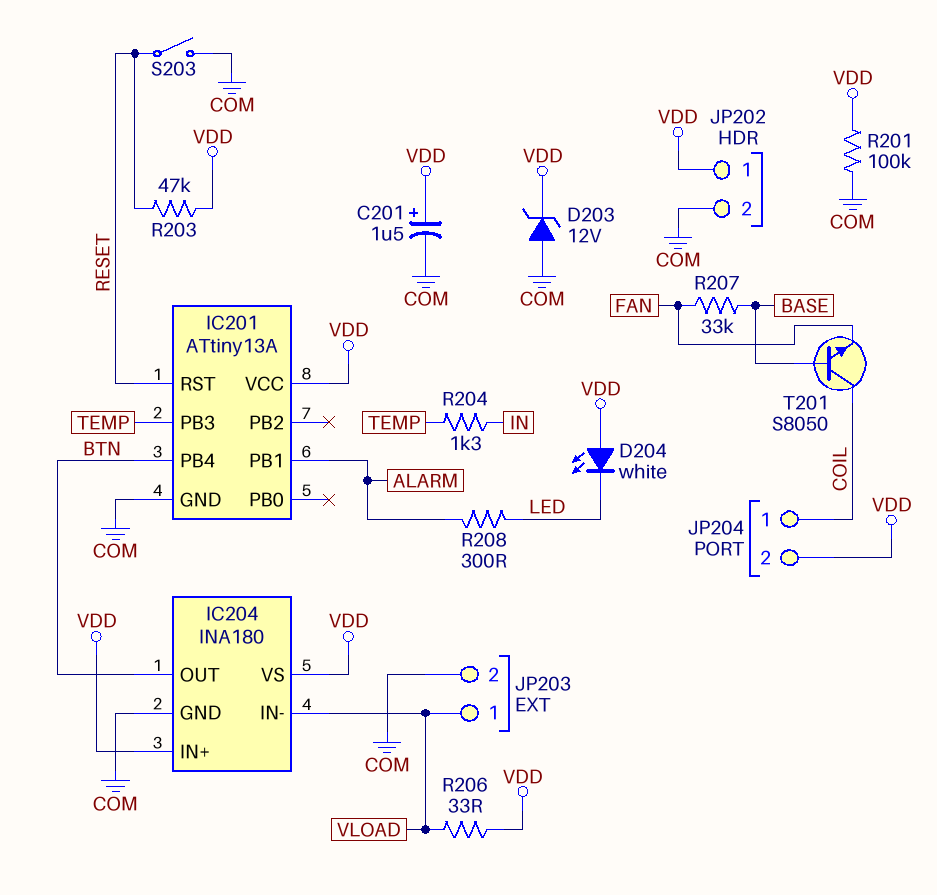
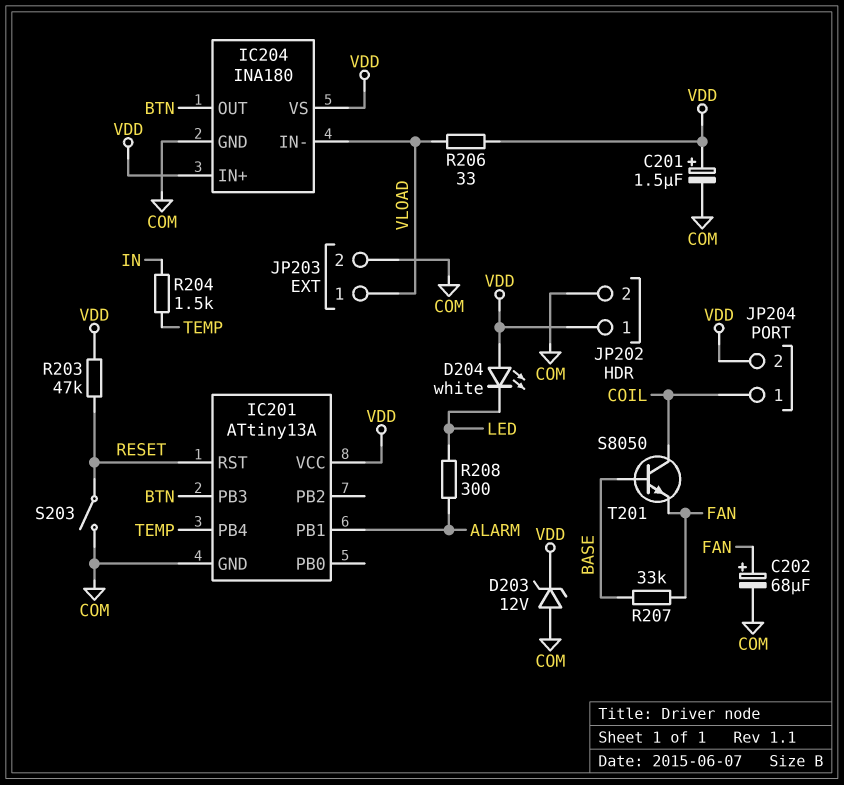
C202: none -> 68uF (plus FAN, minus COM)
IC201 pin PB3: TEMP -> BTN
IC201 pin PB4: BTN -> TEMP
R201: 100k (COM, VDD) -> none
R204: 1.3k (IN, TEMP) -> 1.5k (IN, TEMP)

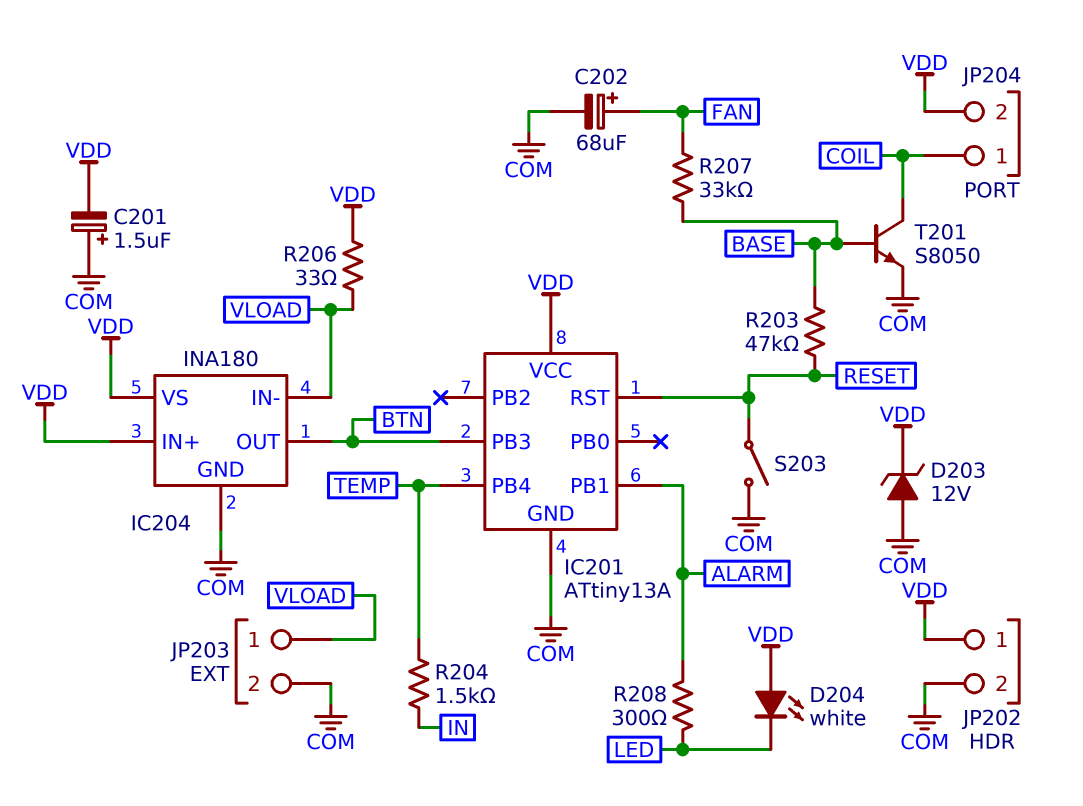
C201: 1.5uF (plus VDD, minus COM) -> 1.5uF (plus COM, minus VDD)
R203: 47k (RESET, VDD) -> 47k (BASE, RESET)
T201: NPN S8050 (B BASE, C COIL, E FAN) -> NPN S8050 (B BASE, C COIL, E COM)

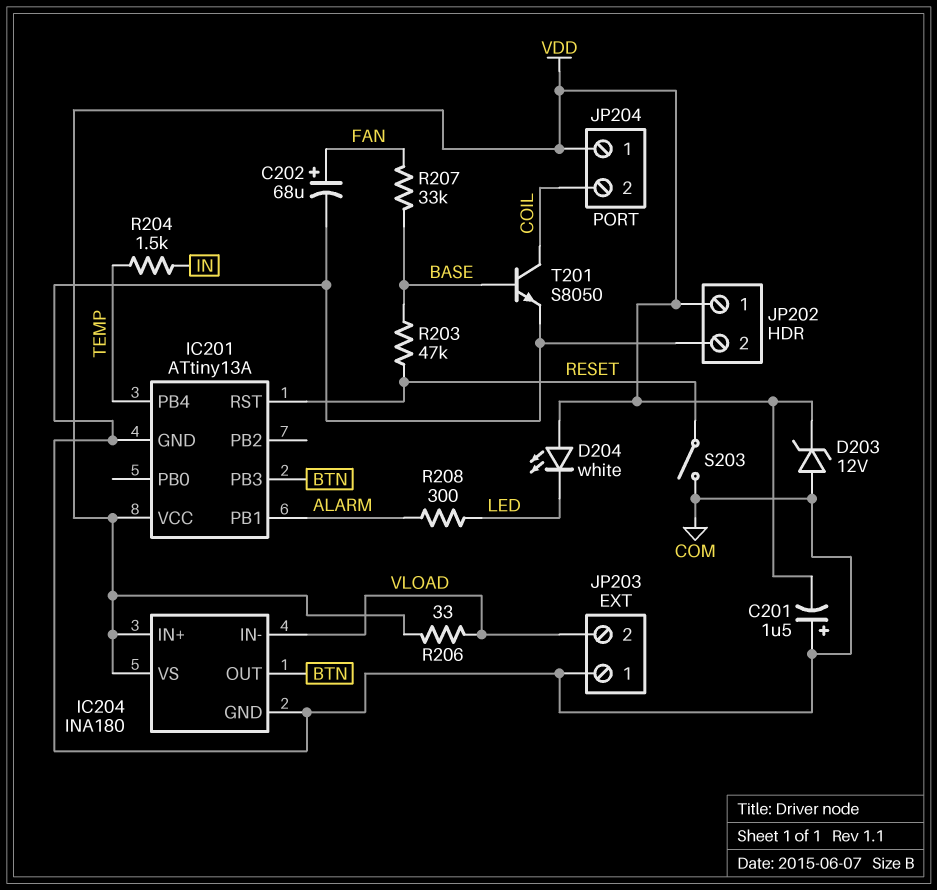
JP203 pin 1: VLOAD -> COM
JP203 pin 2: COM -> VLOAD
JP204 pin 1: COIL -> VDD
JP204 pin 2: VDD -> COIL

